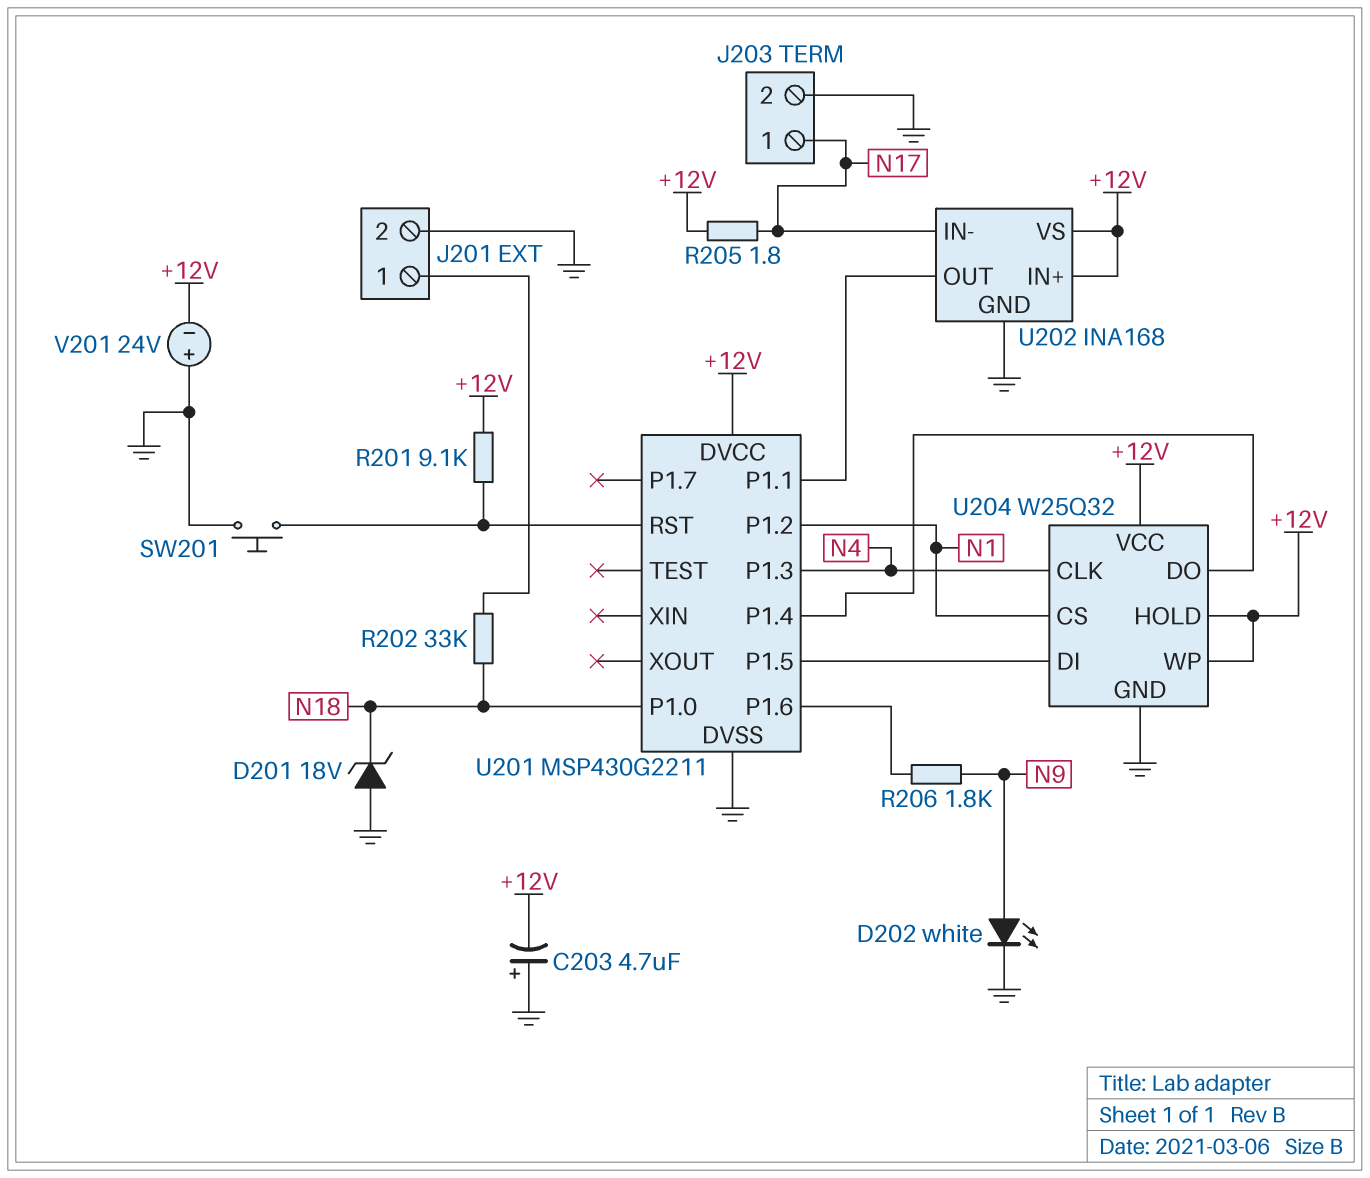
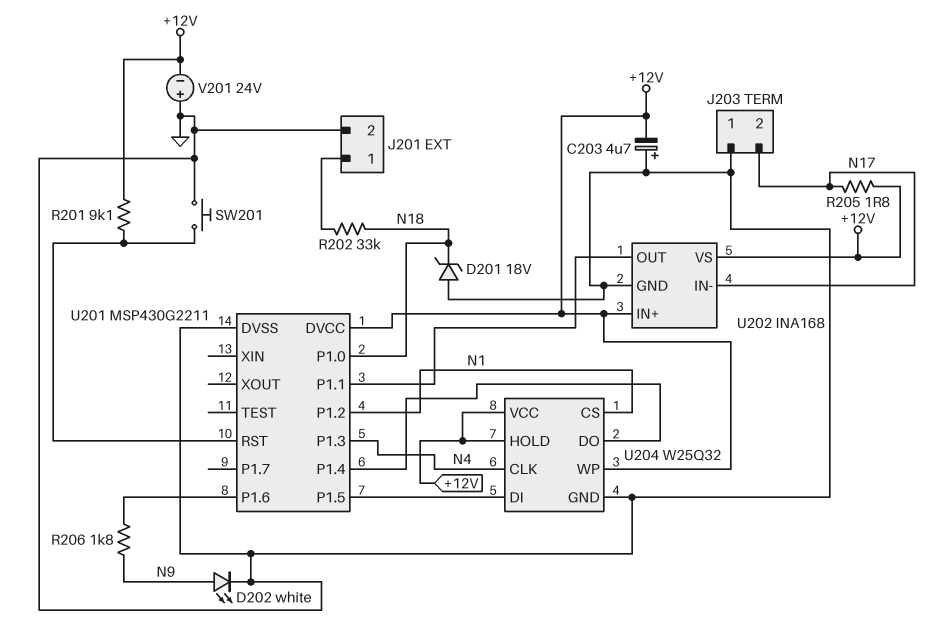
J203 pin 1: N17 -> GND
J203 pin 2: GND -> N17

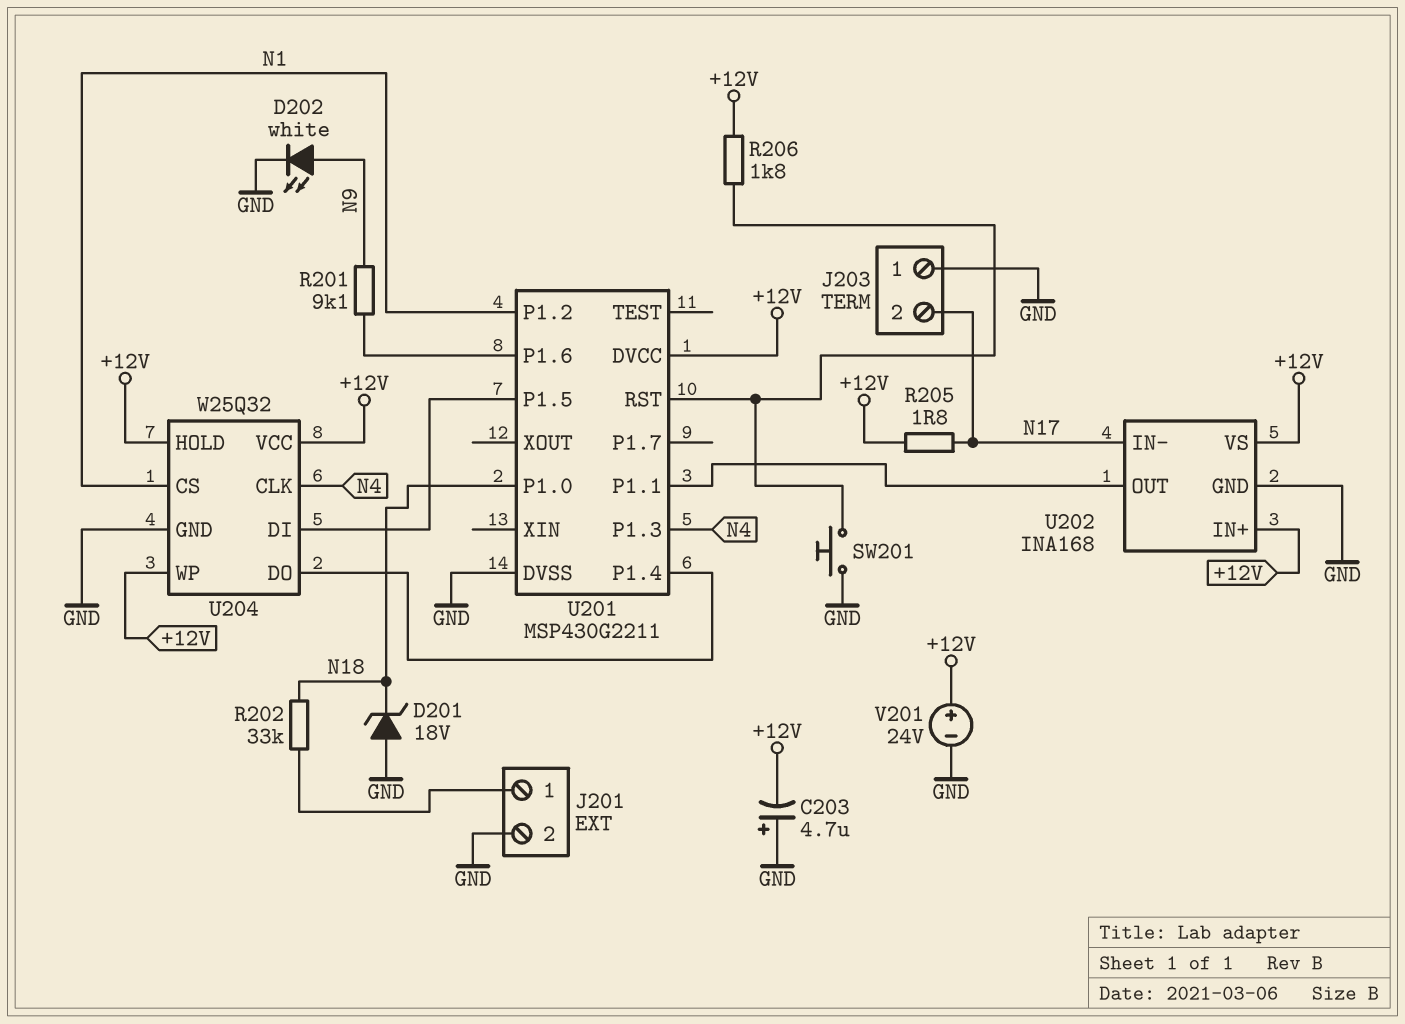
R201: 9.1k (+12V, U201/RST) -> 9.1k (N9, U201/P1.6)
R206: 1.8k (N9, U201/P1.6) -> 1.8k (+12V, U201/RST)
V201: 24V (plus GND, minus +12V) -> 24V (plus +12V, minus GND)

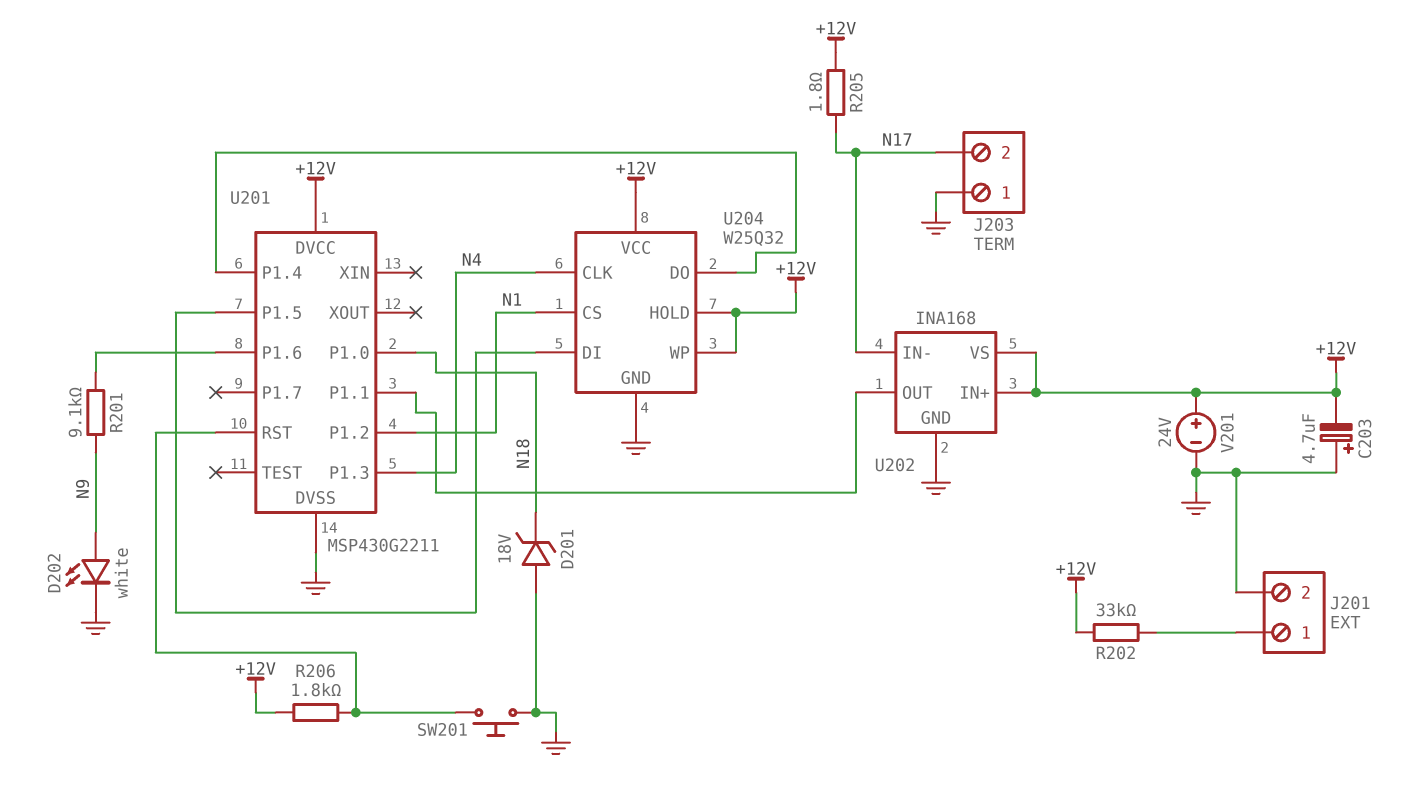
R202: 33k (J201/1, N18) -> 33k (+12V, J201/1)

